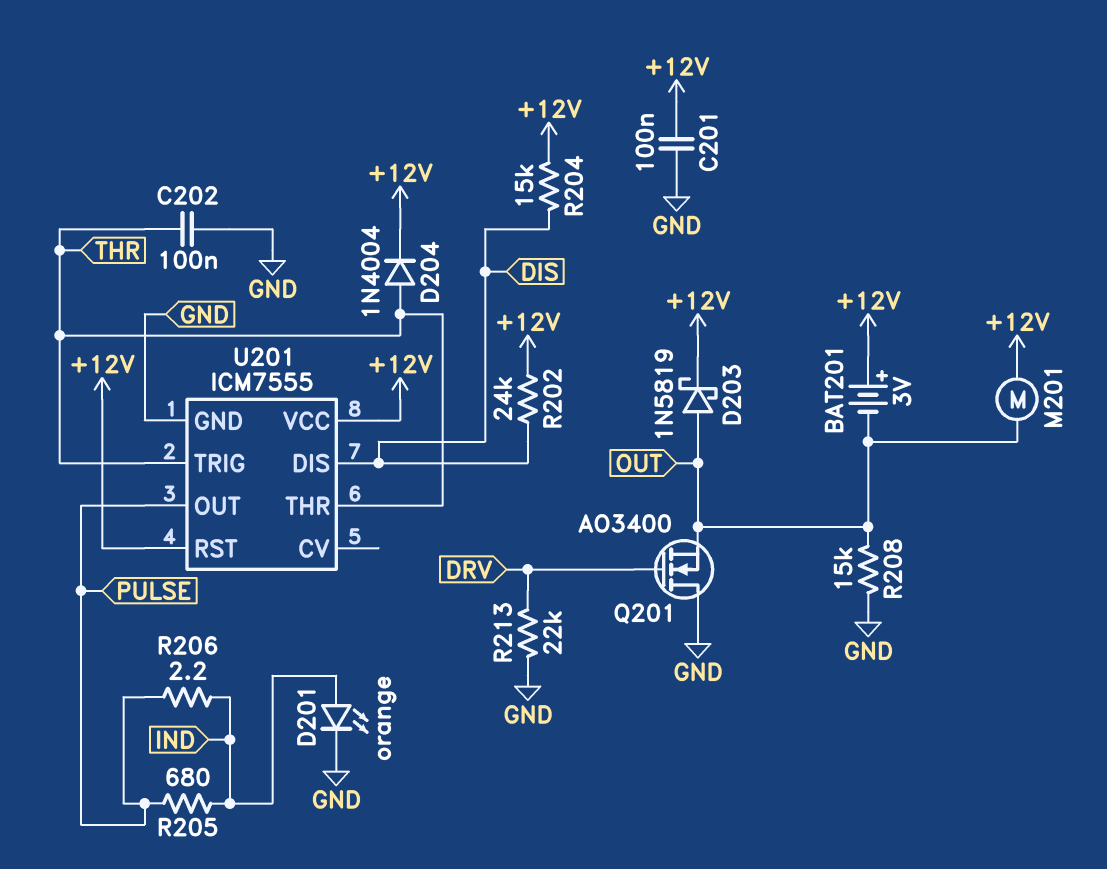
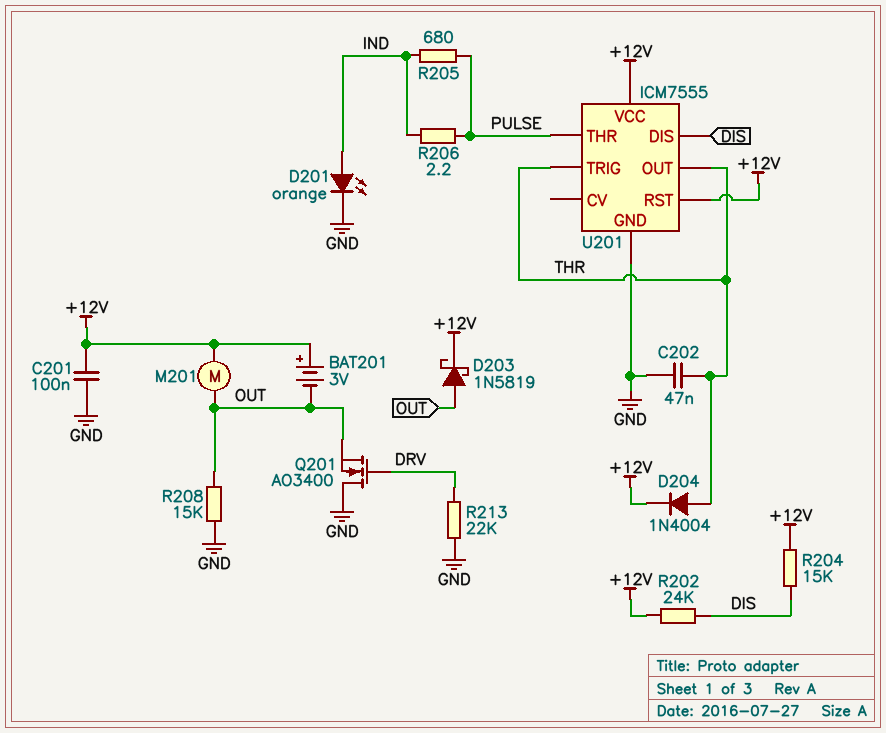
C202: 100nF (GND, THR) -> 47nF (GND, THR)
U201 pin OUT: PULSE -> THR
U201 pin THR: THR -> PULSE

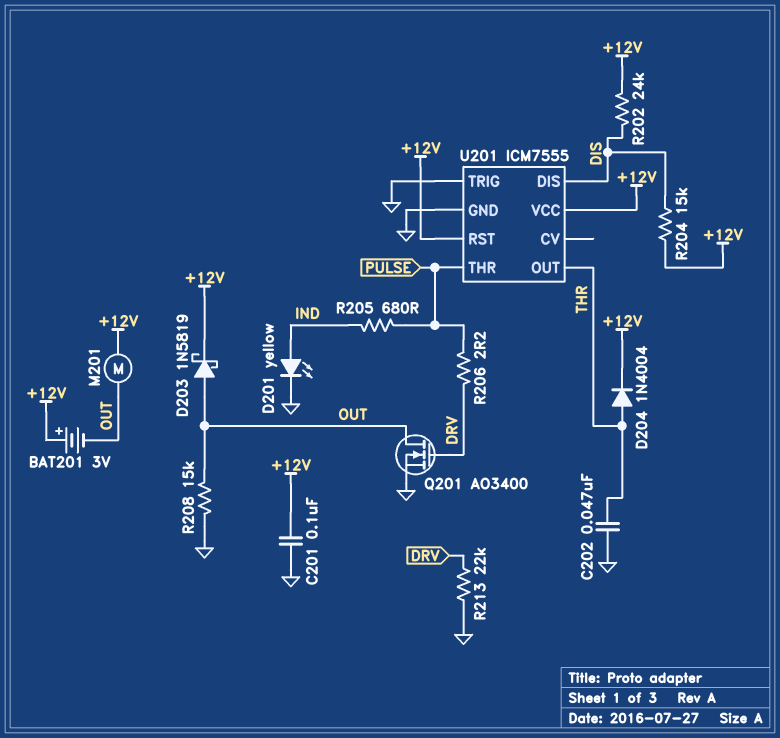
D201: LED orange (A IND, K GND) -> LED yellow (A IND, K GND)
Q201: NMOS AO3400 (G DRV, D GND, S OUT) -> NMOS AO3400 (G DRV, D OUT, S GND)
R206: 2.2 (IND, PULSE) -> 2.2 (DRV, PULSE)
U201 pin TRIG: THR -> GND

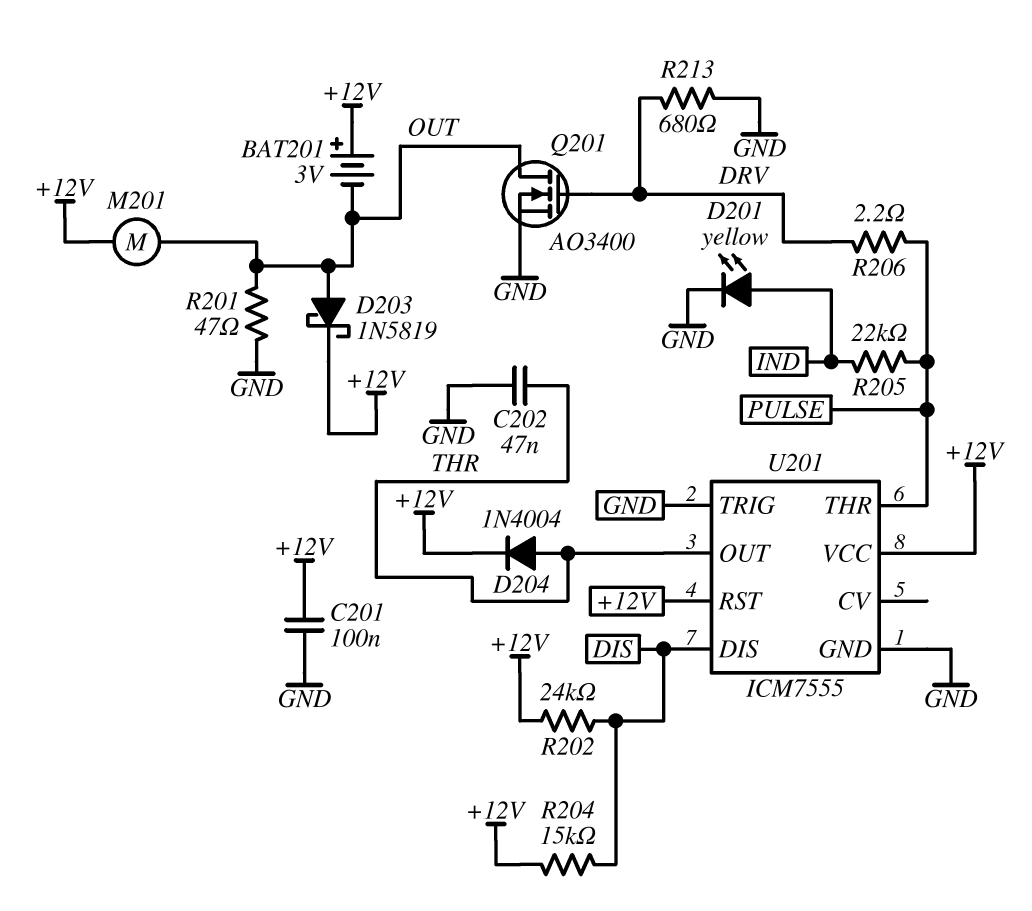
R201: none -> 47 (GND, OUT)
R205: 680 (IND, PULSE) -> 22k (IND, PULSE)
R208: 15k (GND, OUT) -> none
R213: 22k (DRV, GND) -> 680 (DRV, GND)

